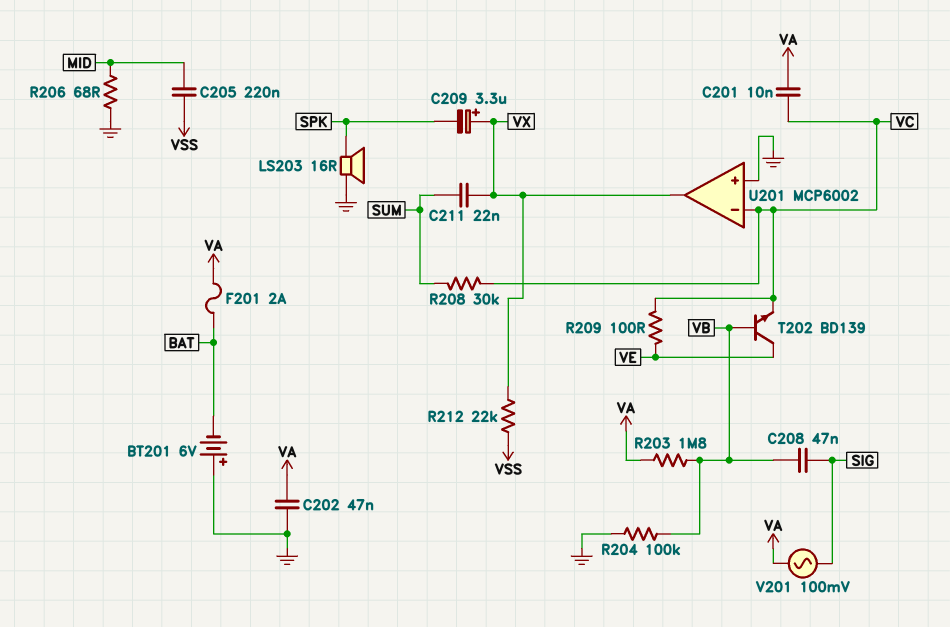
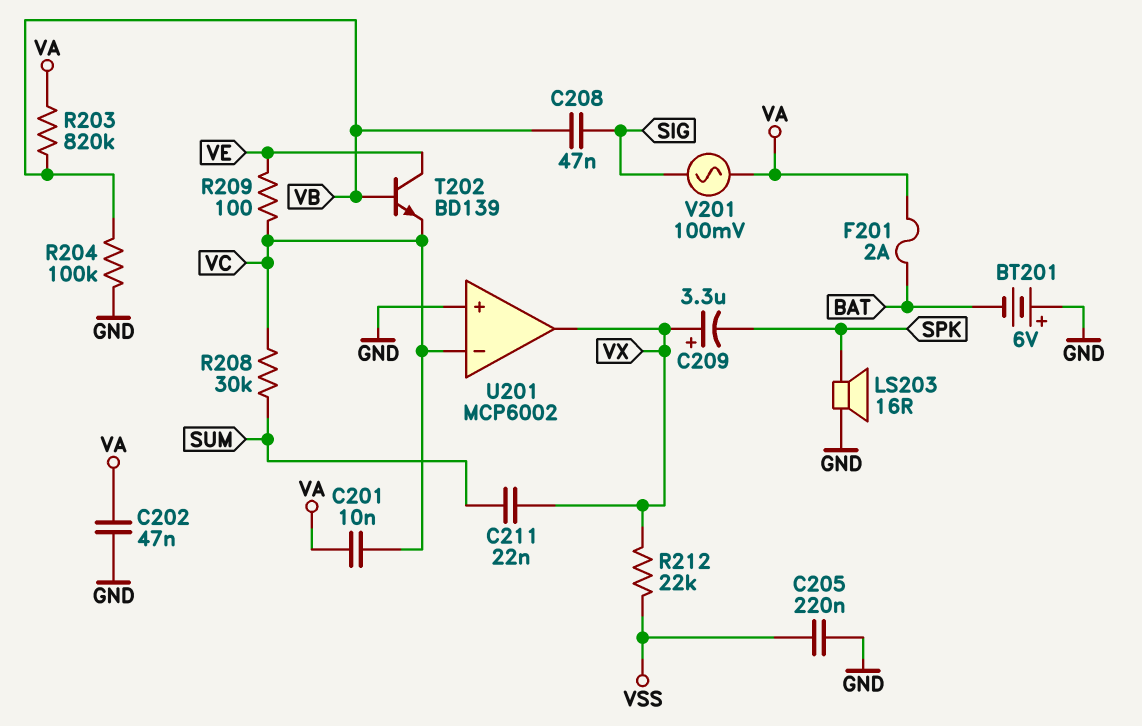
C205: 220nF (MID, VSS) -> 220nF (GND, VSS)
R203: 1.8M (VA, VB) -> 820k (VA, VB)
R206: 68 (GND, MID) -> none

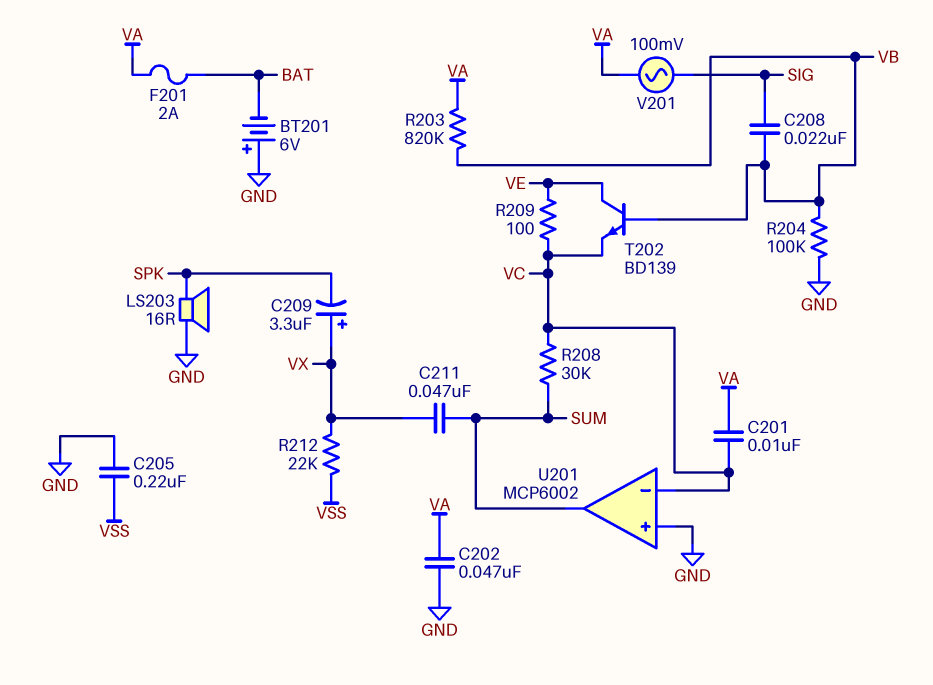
C208: 47nF (SIG, VB) -> 22nF (SIG, VB)
C211: 22nF (SUM, VX) -> 47nF (SUM, VX)
U201 pin out: VX -> SUM

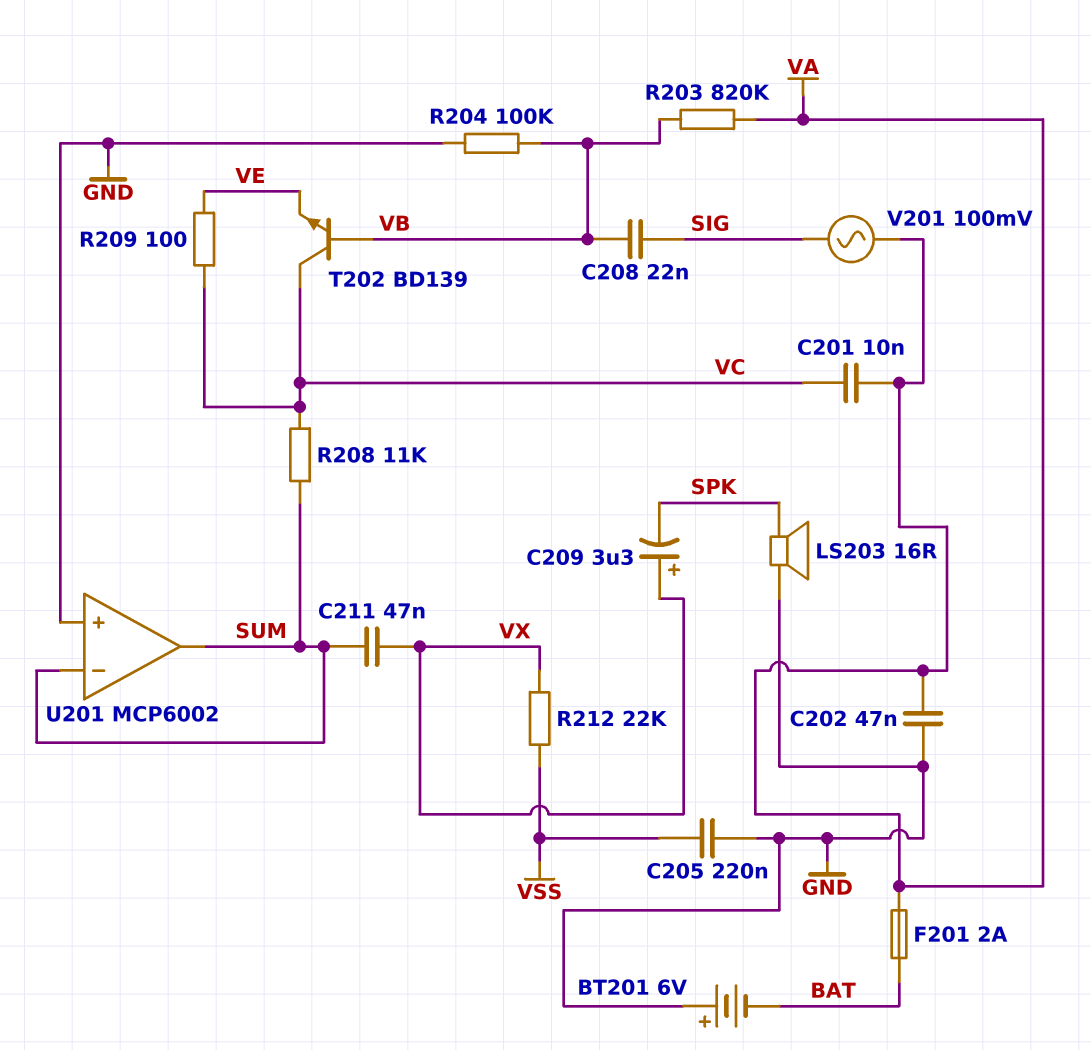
R208: 30k (SUM, VC) -> 11k (SUM, VC)
T202: NPN BD139 (B VB, C VE, E VC) -> NPN BD139 (B VB, C VC, E VE)
U201 pin in-: VC -> SUM

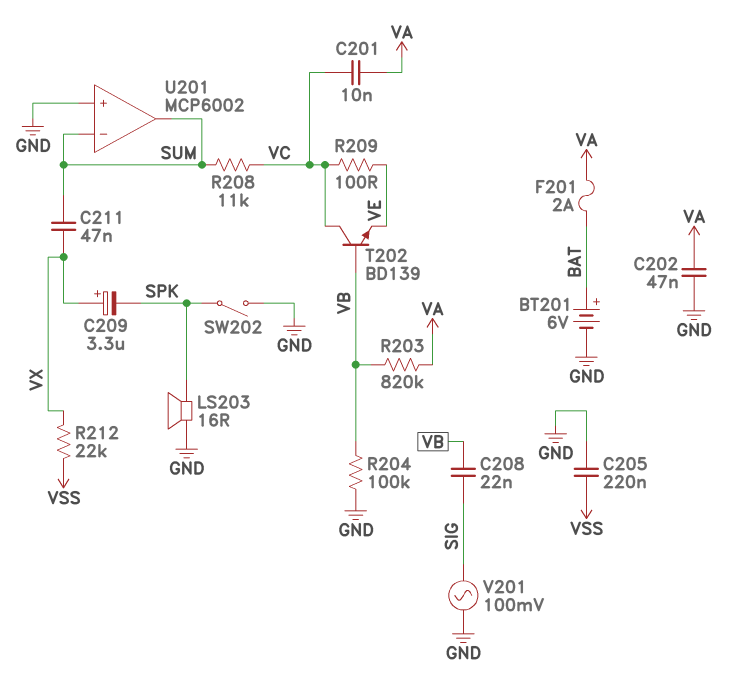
BT201: 6V (plus GND, minus BAT) -> 6V (plus BAT, minus GND)
SW202: none -> switch (GND, SPK)
V201: AC 100mV (SIG, VA) -> AC 100mV (GND, SIG)

